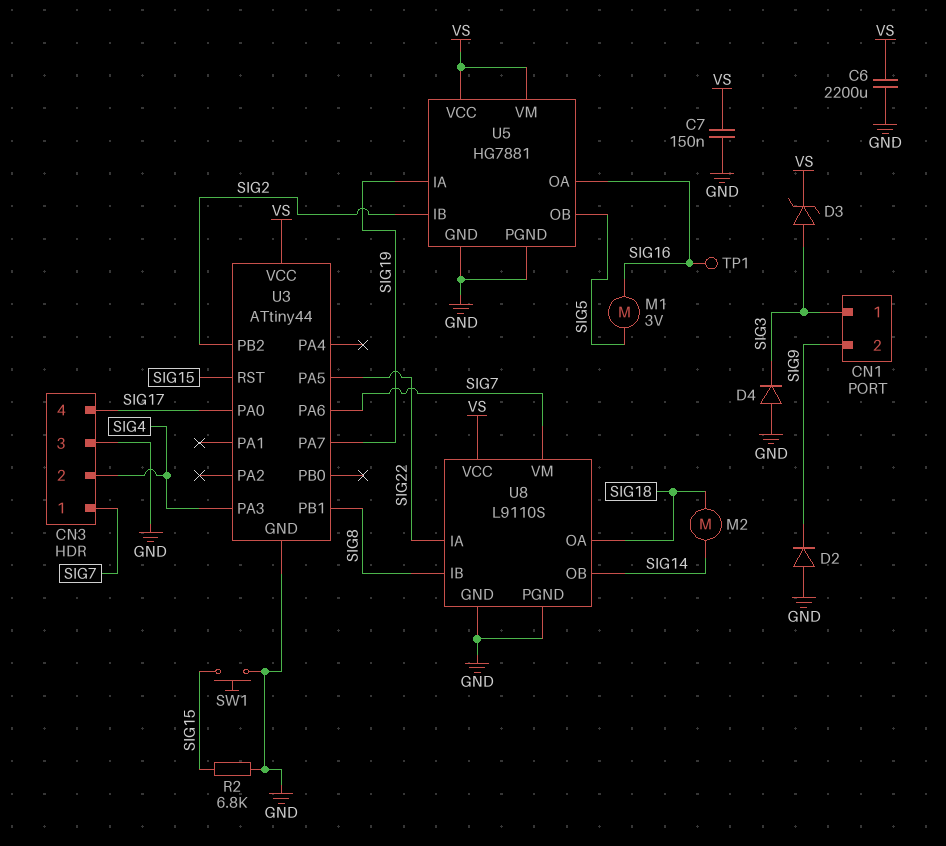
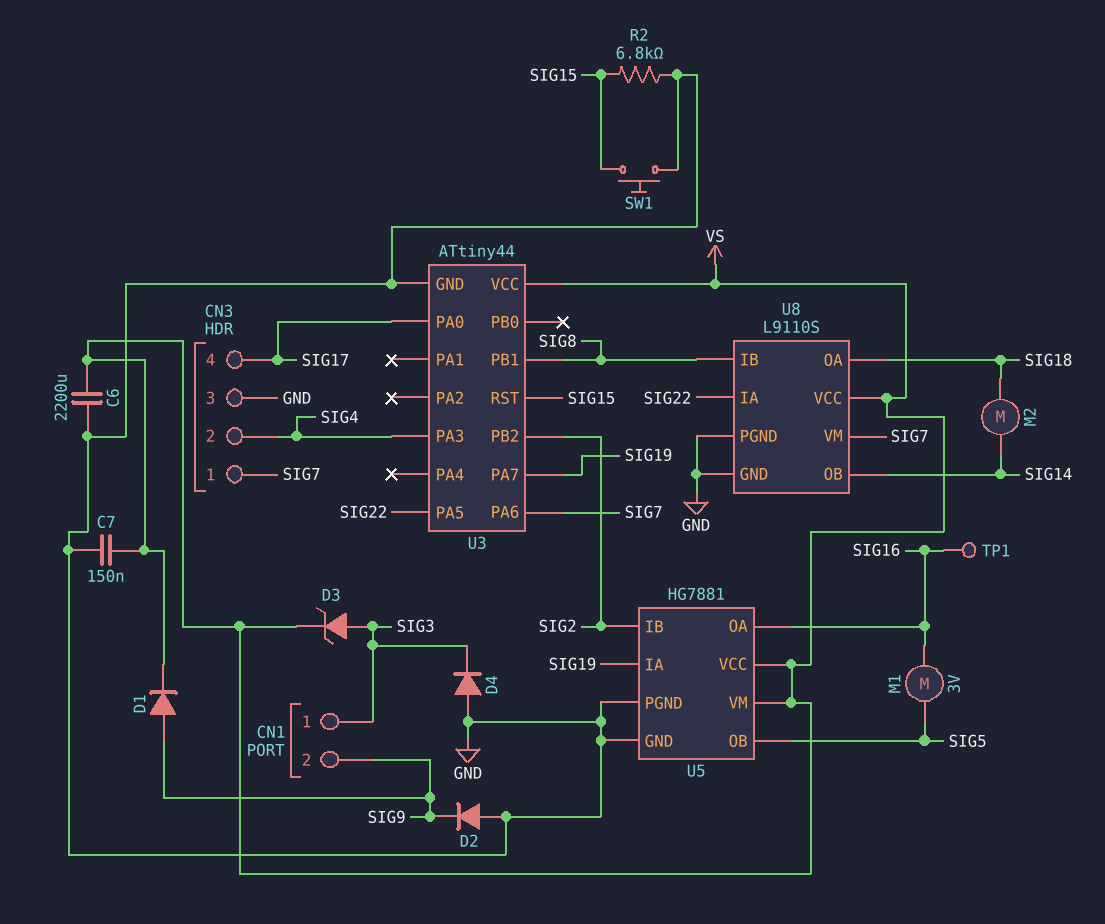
D1: none -> diode (A SIG9, K VS)

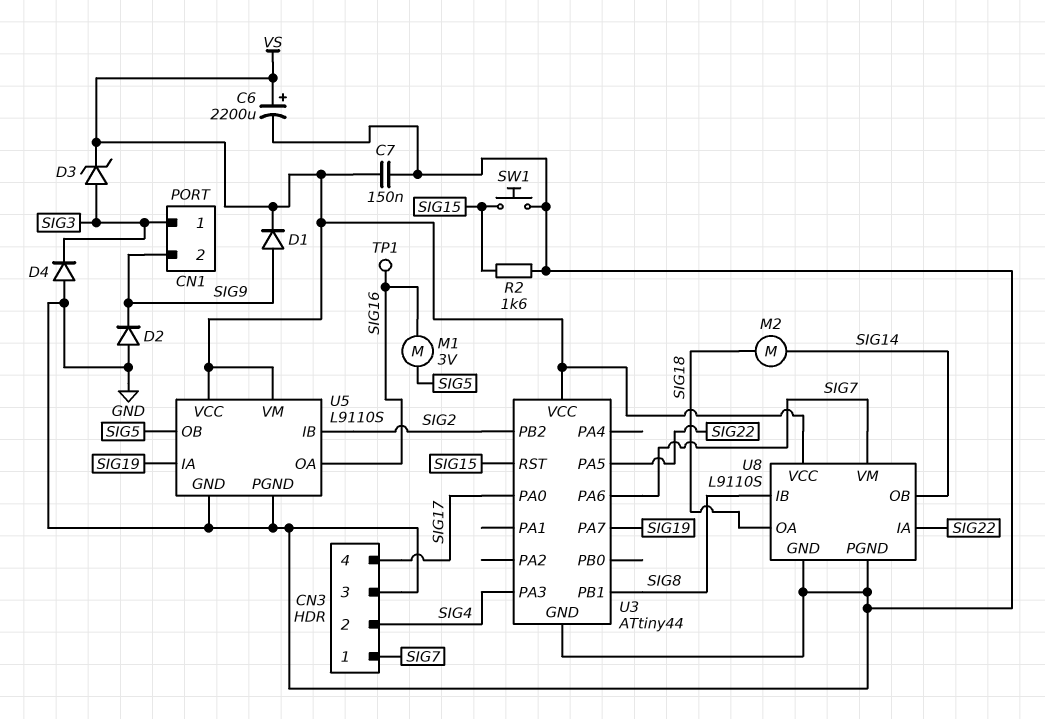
C6: 2200uF (GND, VS) -> 2200uF (plus VS, minus GND)
R2: 6.8k (GND, SIG15) -> 1.6k (GND, SIG15)
U5: HG7881 -> L9110S

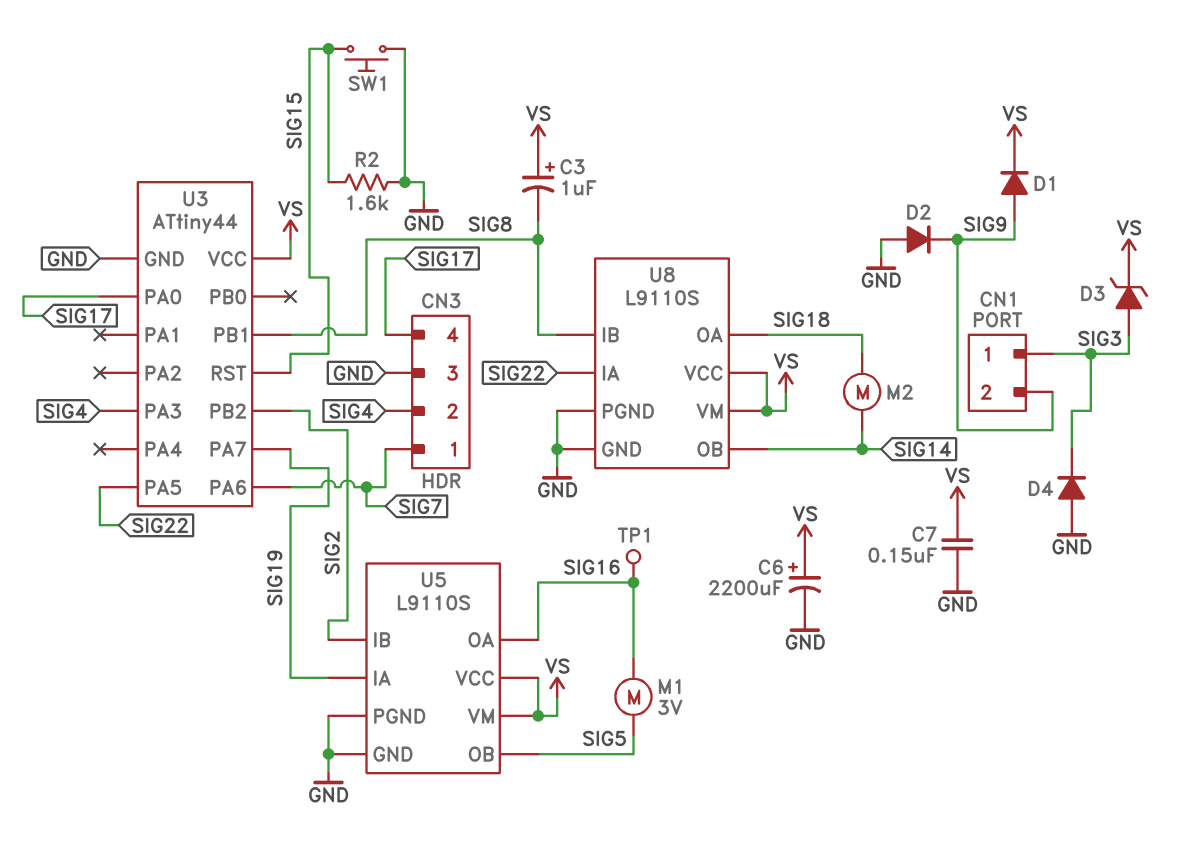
C3: none -> 1uF (plus VS, minus SIG8)
U8 pin VM: SIG7 -> VS

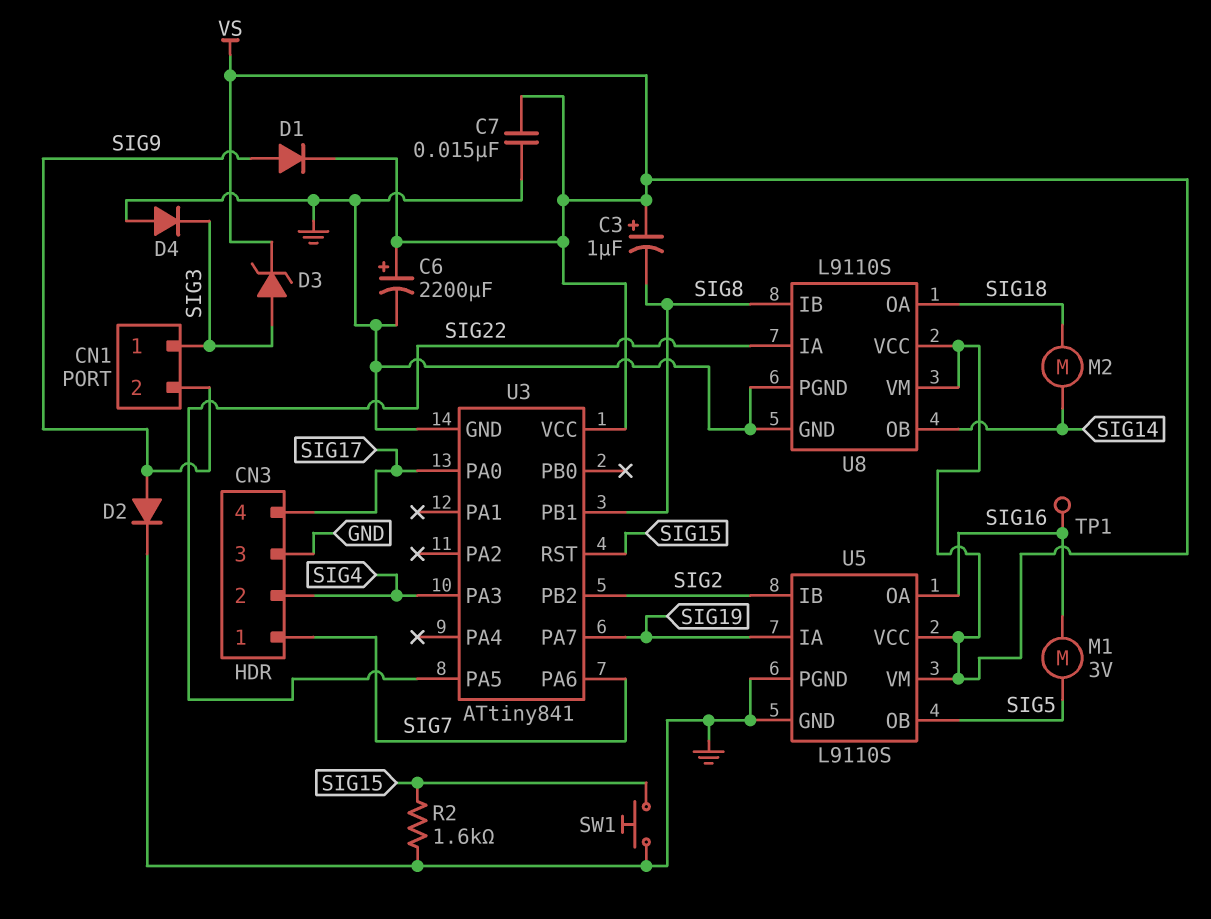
C7: 150nF (GND, VS) -> 15nF (GND, VS)
D2: diode (A GND, K SIG9) -> diode (A SIG9, K GND)
U3: ATtiny44 -> ATtiny841

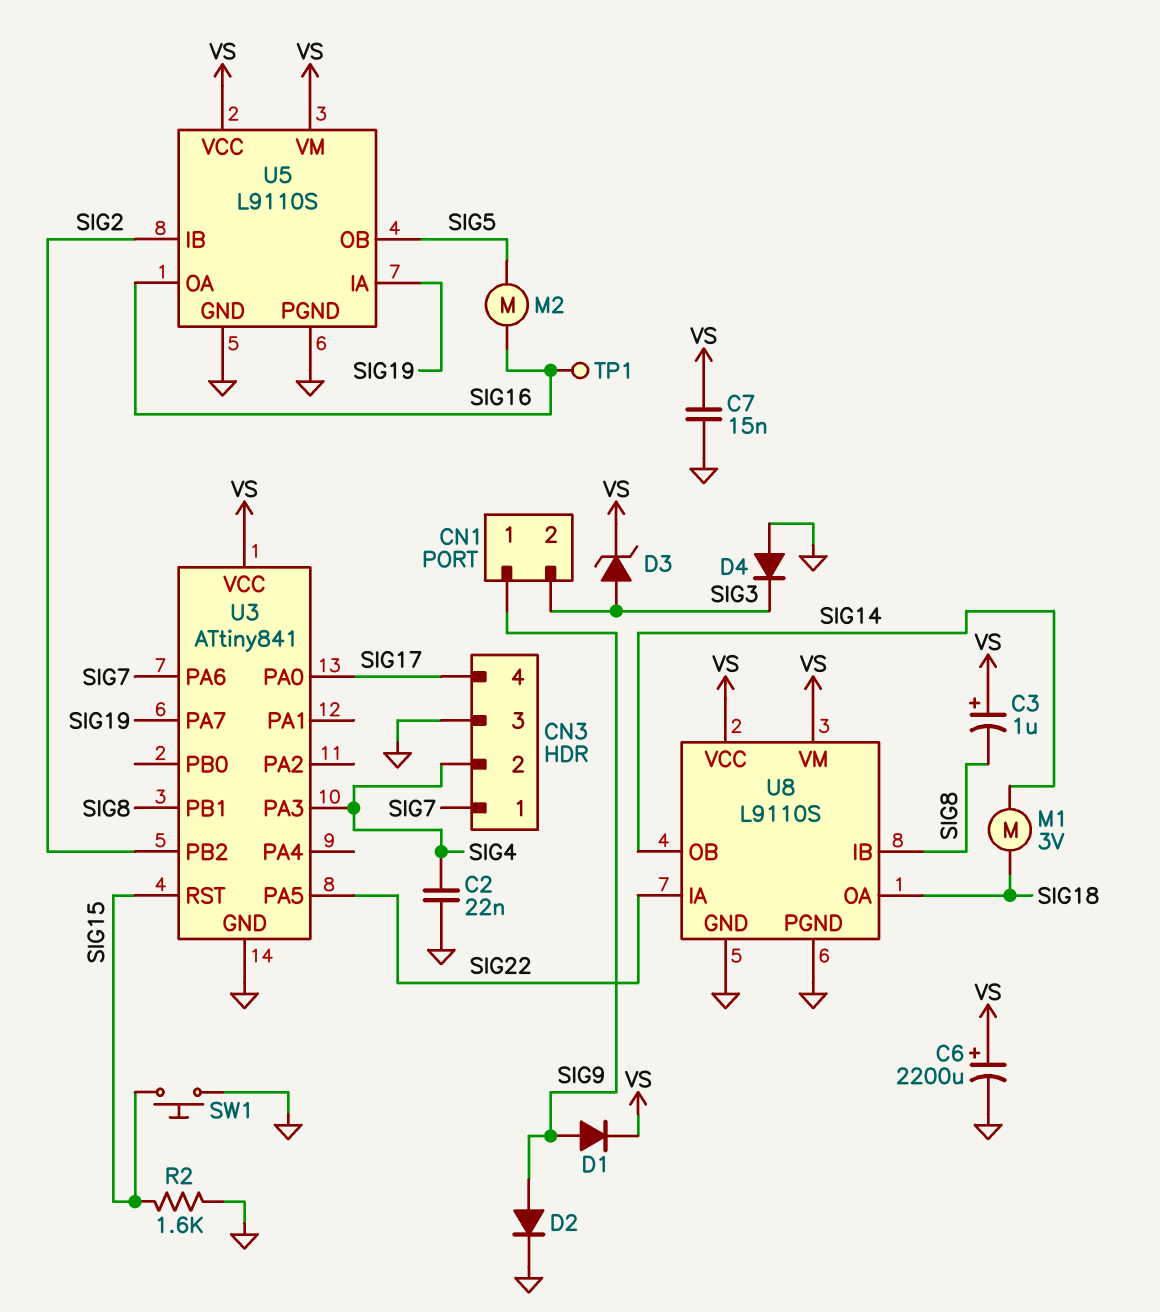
C2: none -> 22nF (GND, SIG4)
CN1 pin 1: SIG3 -> SIG9
CN1 pin 2: SIG9 -> SIG3
M1: motor 3V (SIG5, SIG16) -> motor 3V (SIG14, SIG18)
M2: motor (SIG14, SIG18) -> motor (SIG5, SIG16)

